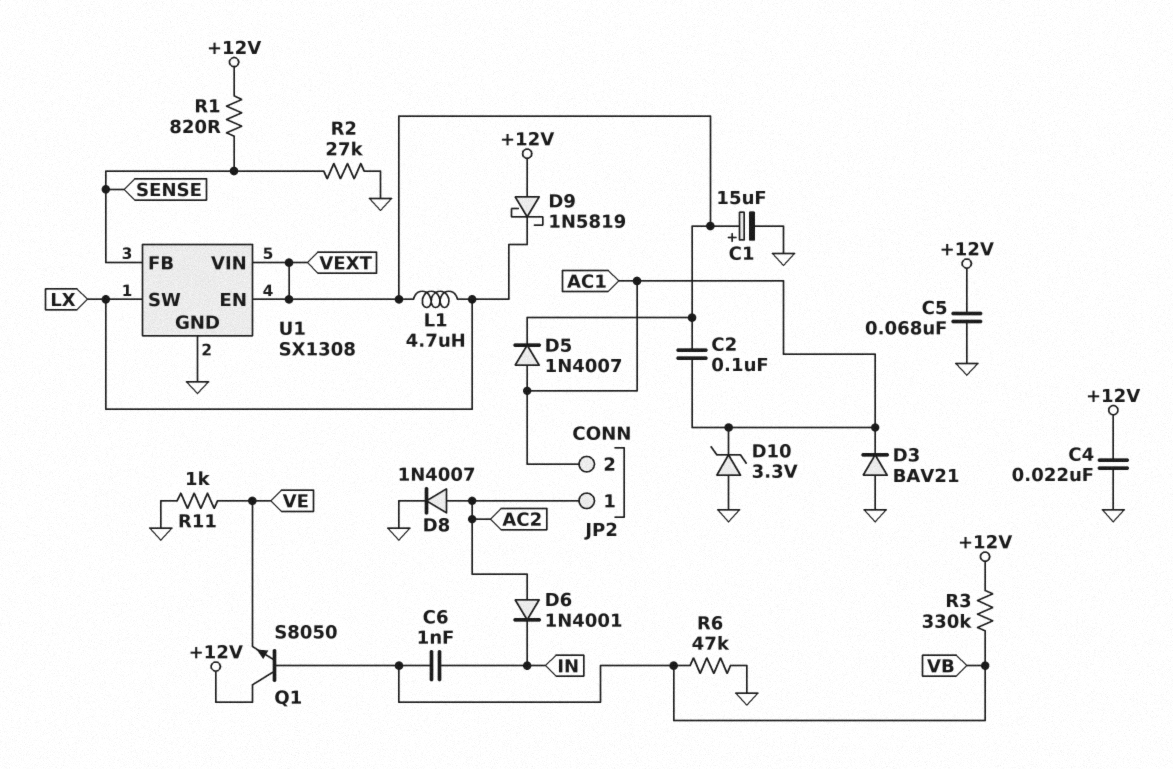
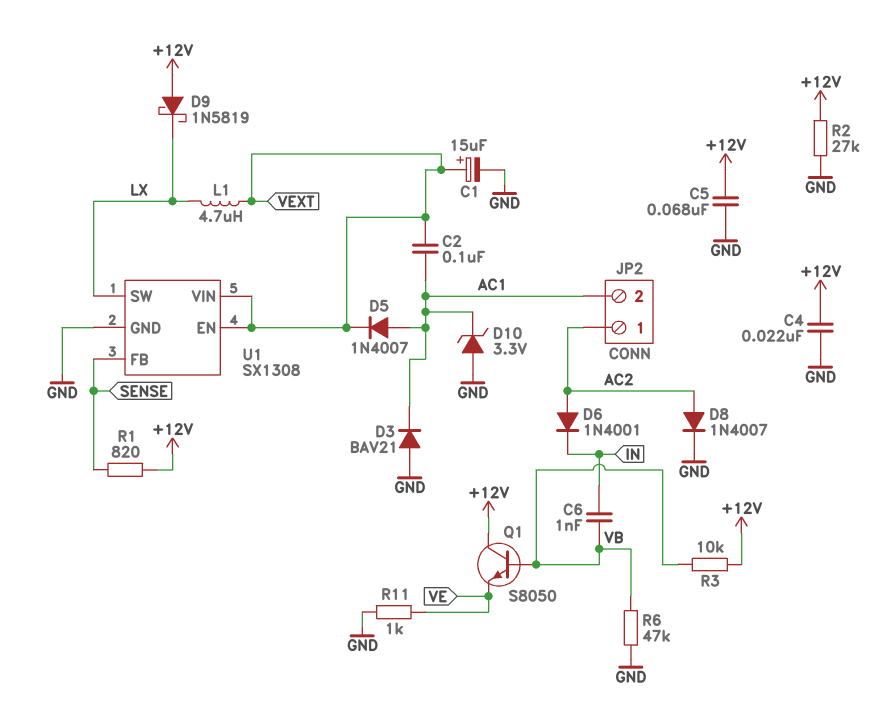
R2: 27k (GND, SENSE) -> 27k (+12V, GND)
R3: 330k (+12V, VB) -> 10k (+12V, VB)

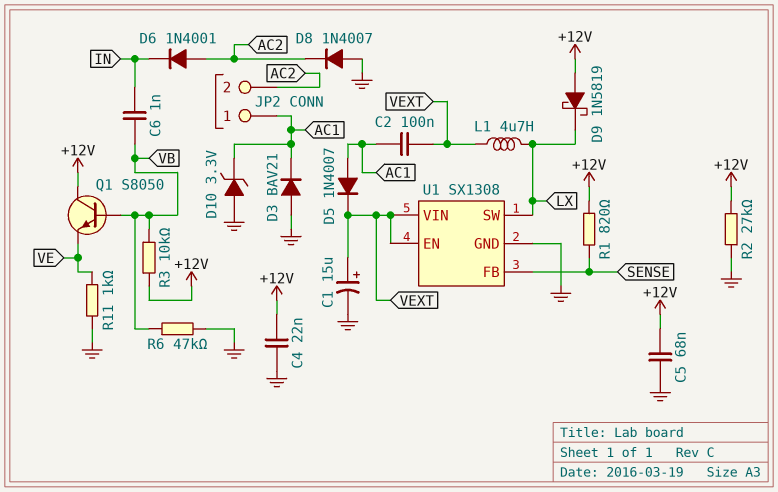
D8: diode 1N4007 (A AC2, K GND) -> diode 1N4007 (A GND, K AC2)
JP2 pin 1: AC2 -> AC1
JP2 pin 2: AC1 -> AC2

